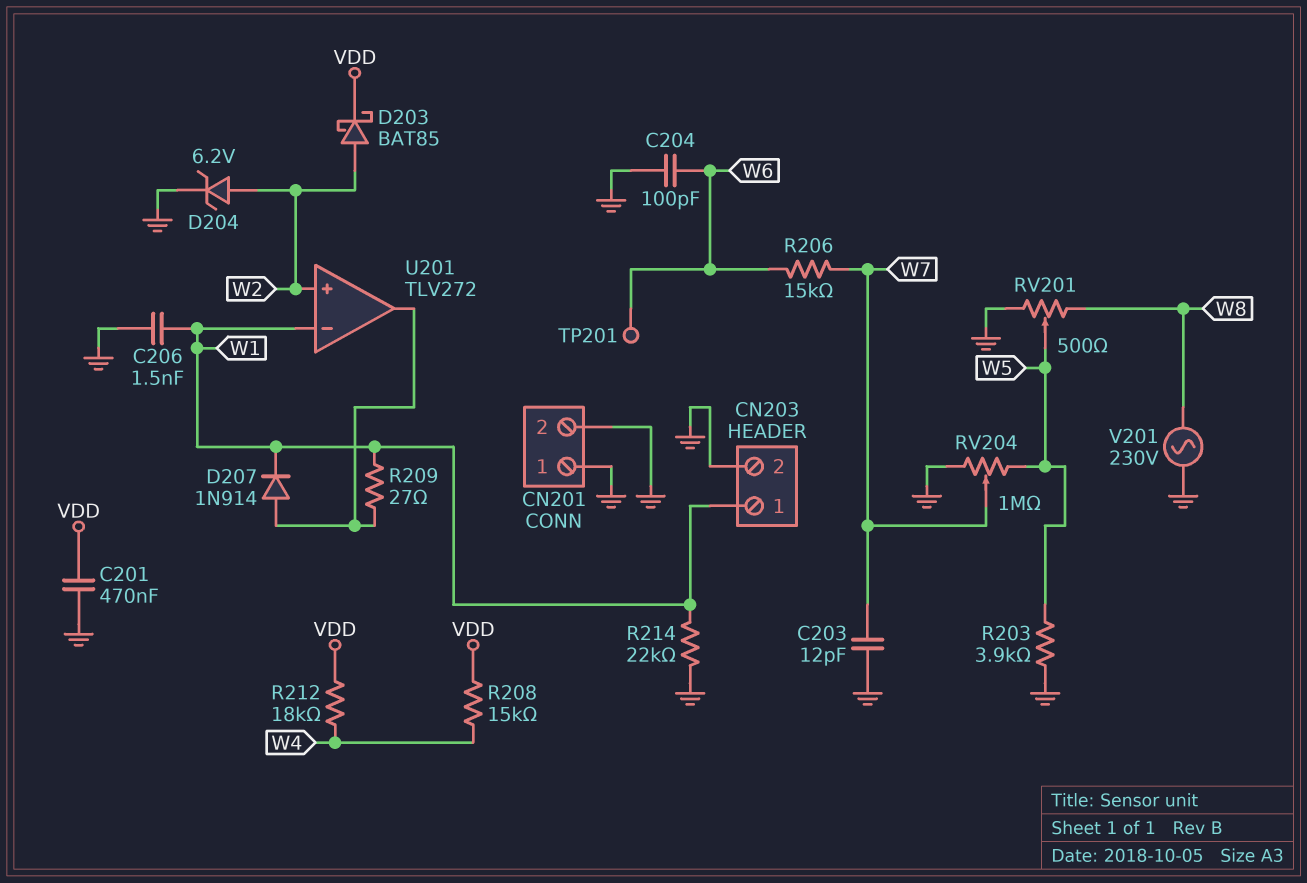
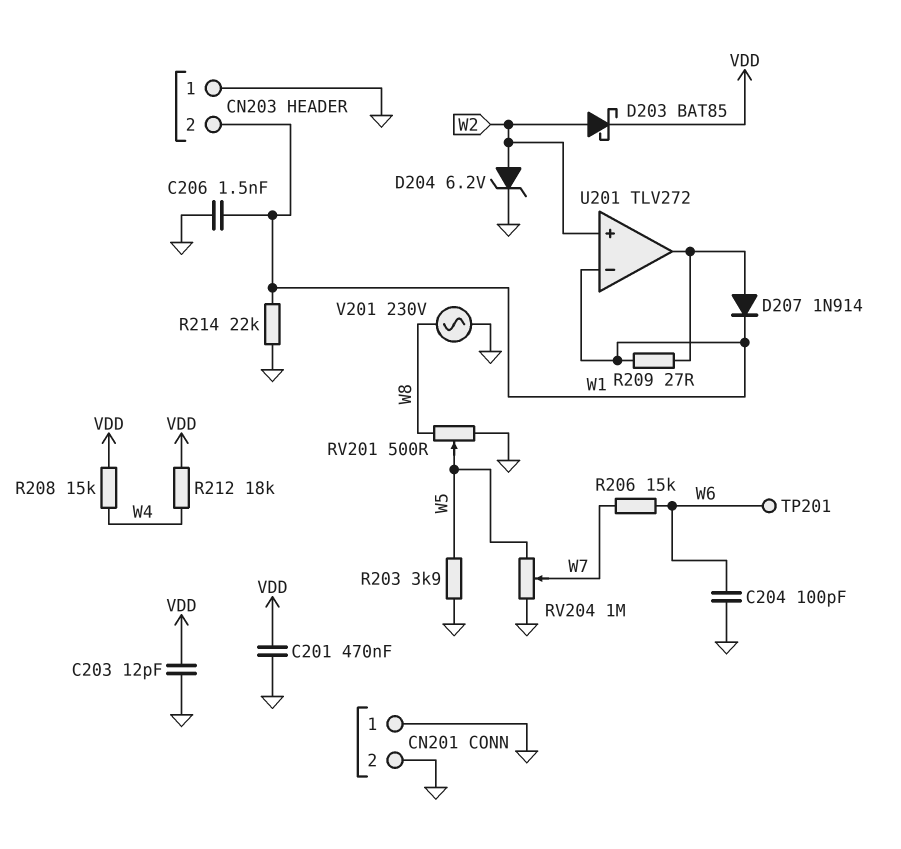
C203: 12pF (GND, W7) -> 12pF (GND, VDD)
CN203 pin 1: W1 -> GND
CN203 pin 2: GND -> W1

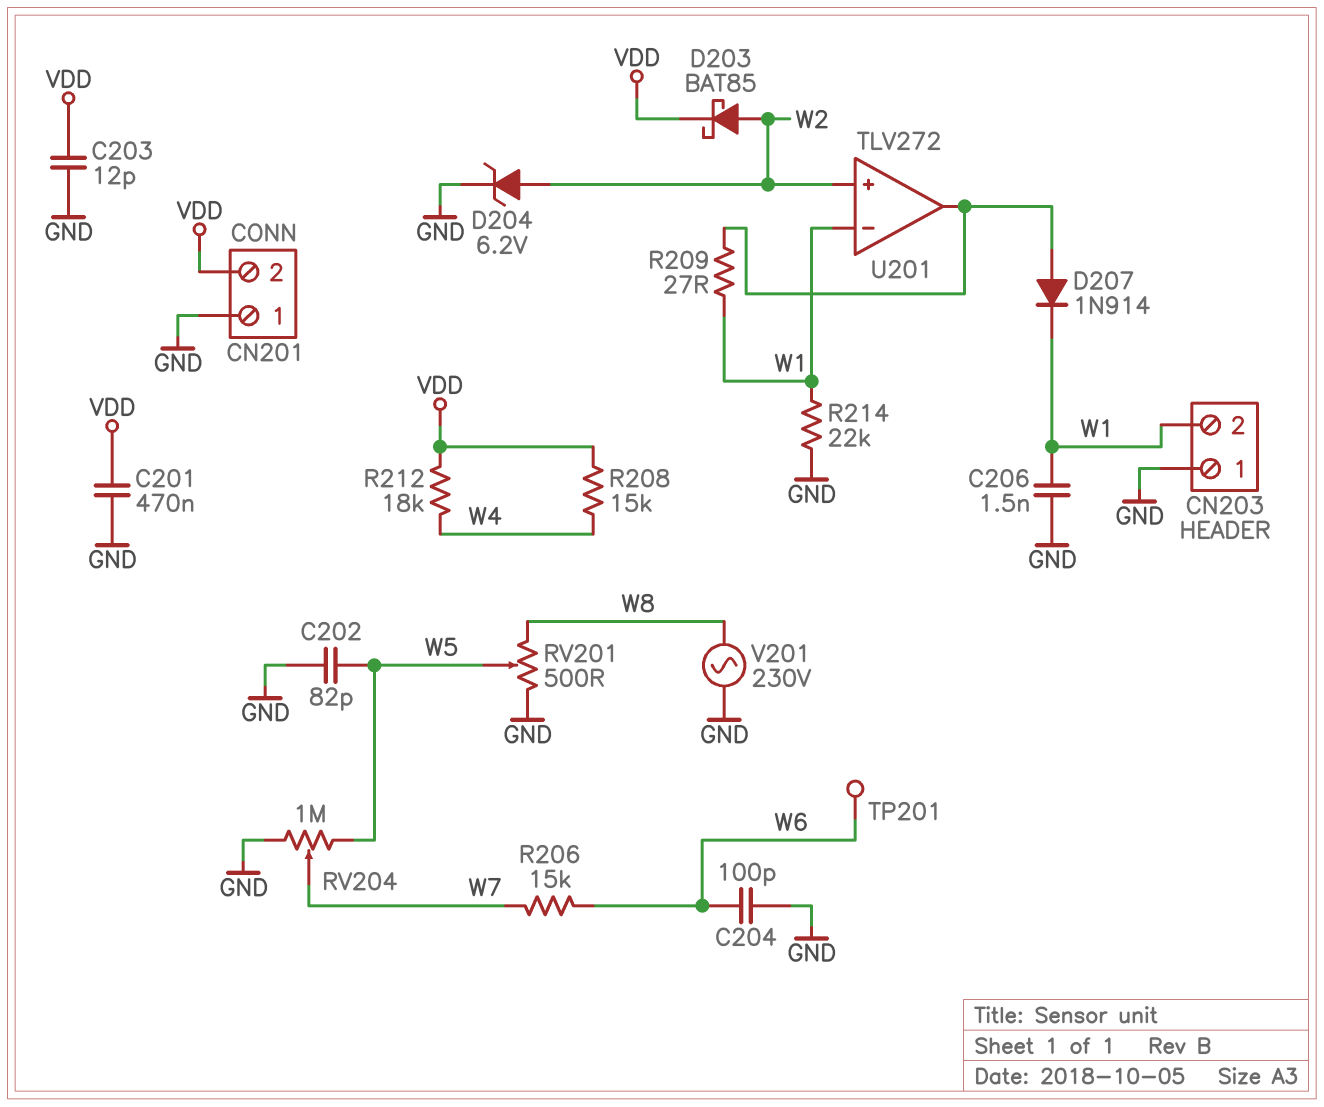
C202: none -> 82pF (GND, W5)
CN201 pin 2: GND -> VDD
R203: 3.9k (GND, W5) -> none

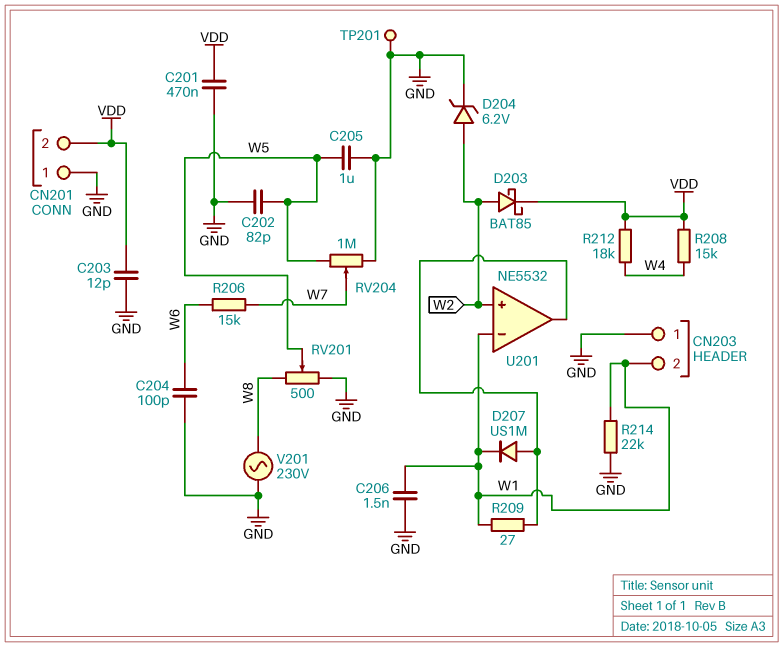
C205: none -> 1uF (GND, W5)
D207: diode 1N914 (A U201/out, K W1) -> diode US1M (A U201/out, K W1)
TP201: test point (W6) -> test point (GND)
U201: TLV272 -> NE5532

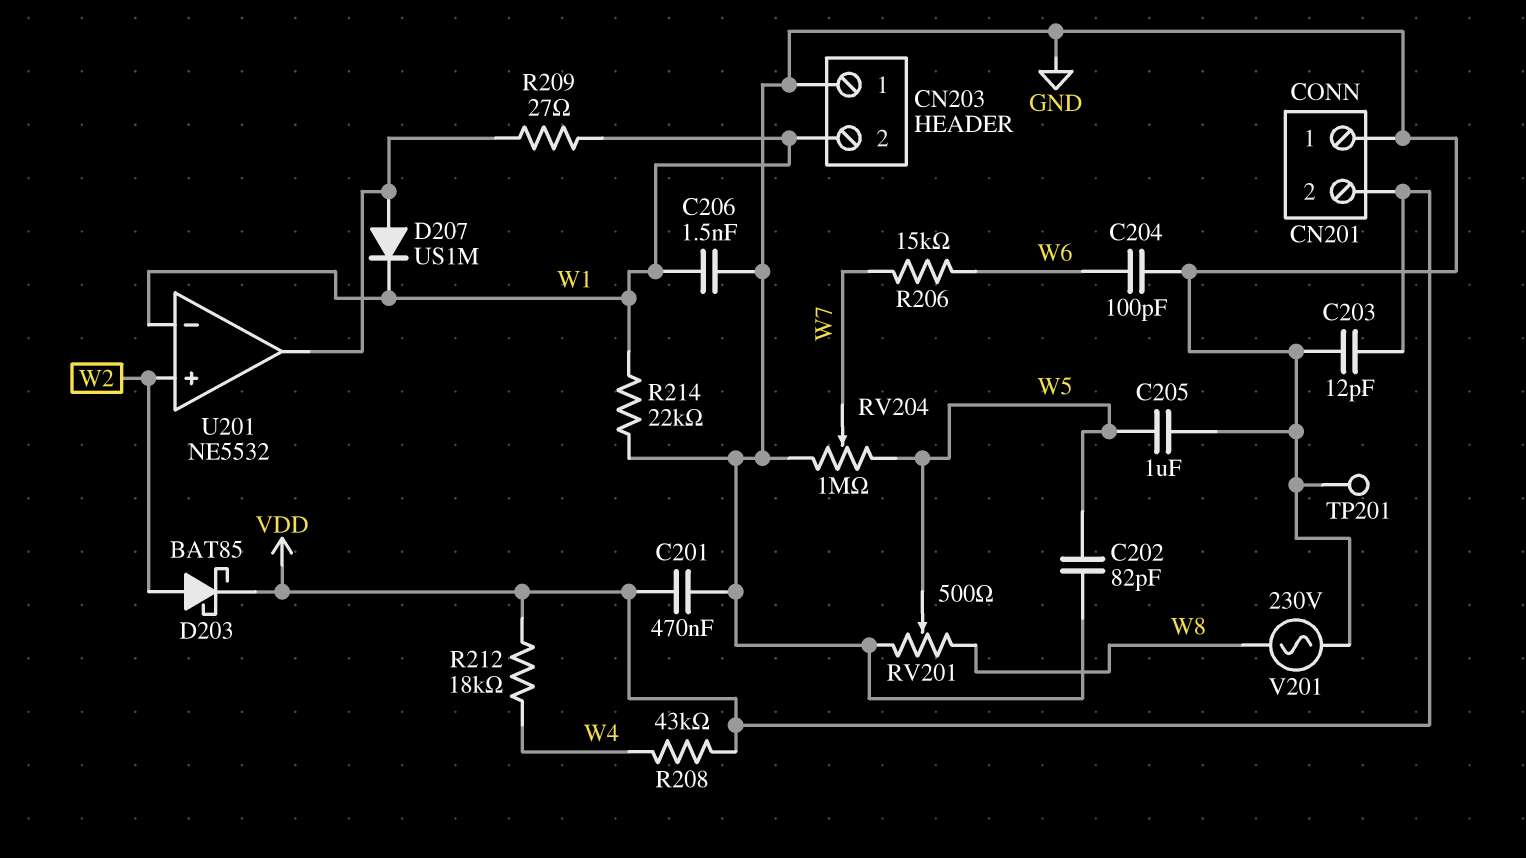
D204: zener 6.2V (A W2, K GND) -> none
R208: 15k (VDD, W4) -> 43k (VDD, W4)

